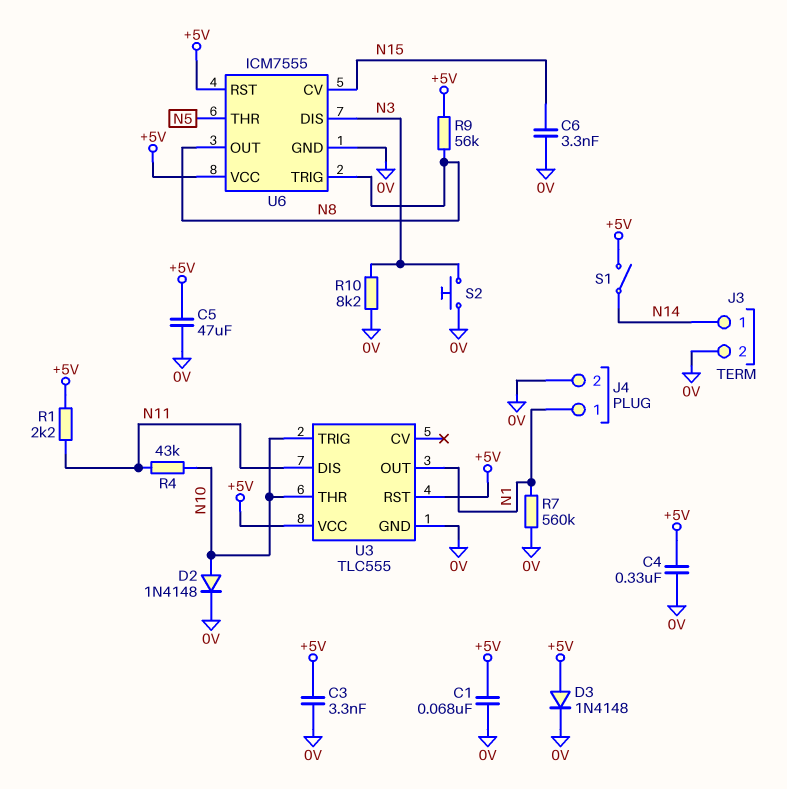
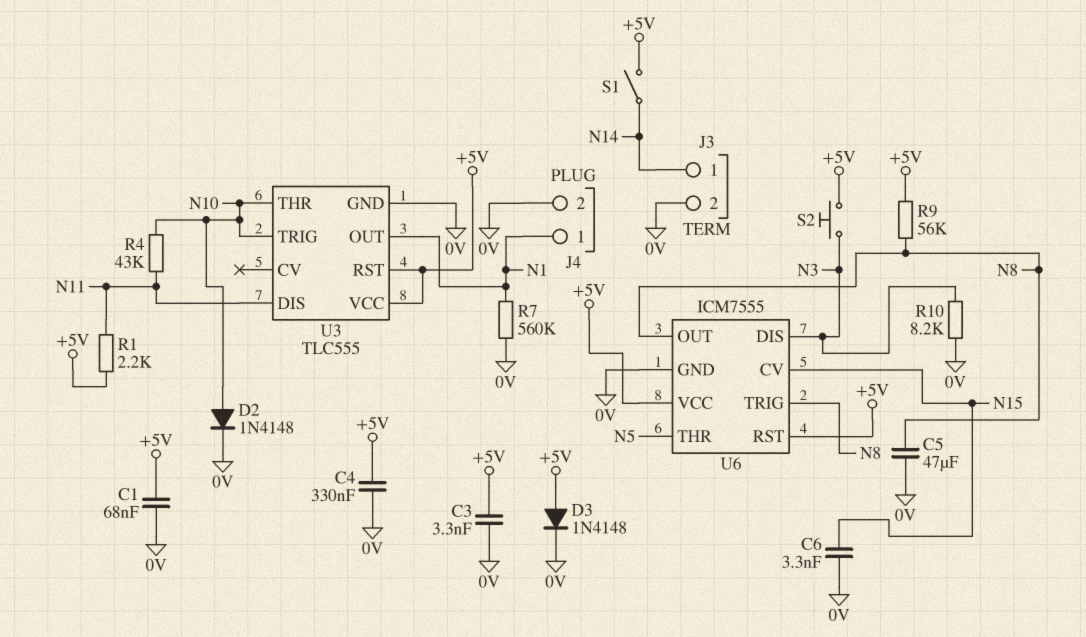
C5: 47uF (+5V, 0V) -> 47uF (0V, N8)
S2: button (0V, N3) -> button (+5V, N3)

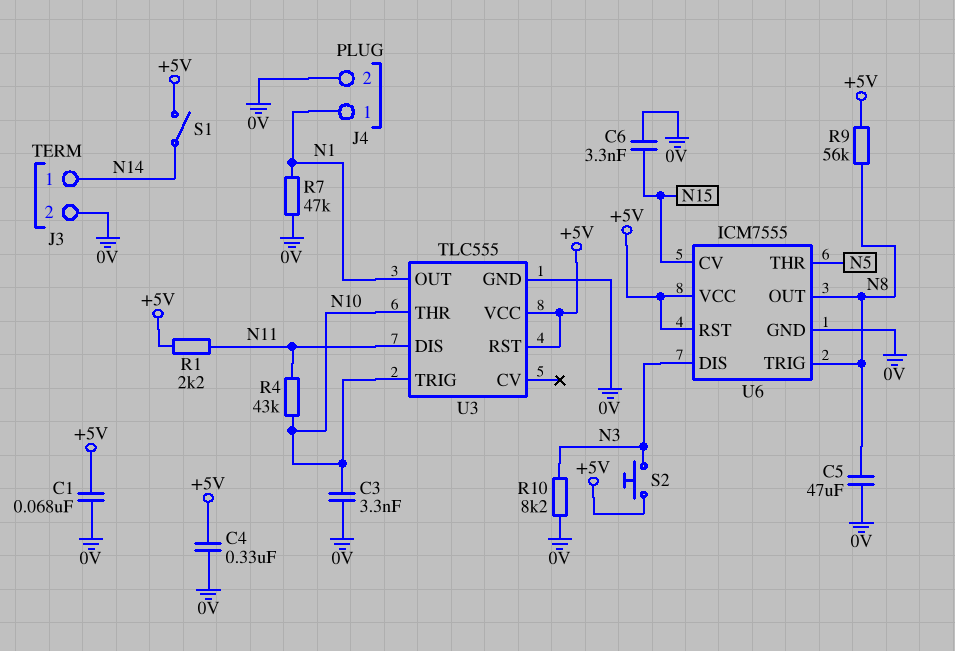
C3: 3.3nF (+5V, 0V) -> 3.3nF (0V, N10)
D2: diode 1N4148 (A N10, K 0V) -> none
D3: diode 1N4148 (A +5V, K 0V) -> none
R7: 560k (0V, N1) -> 47k (0V, N1)

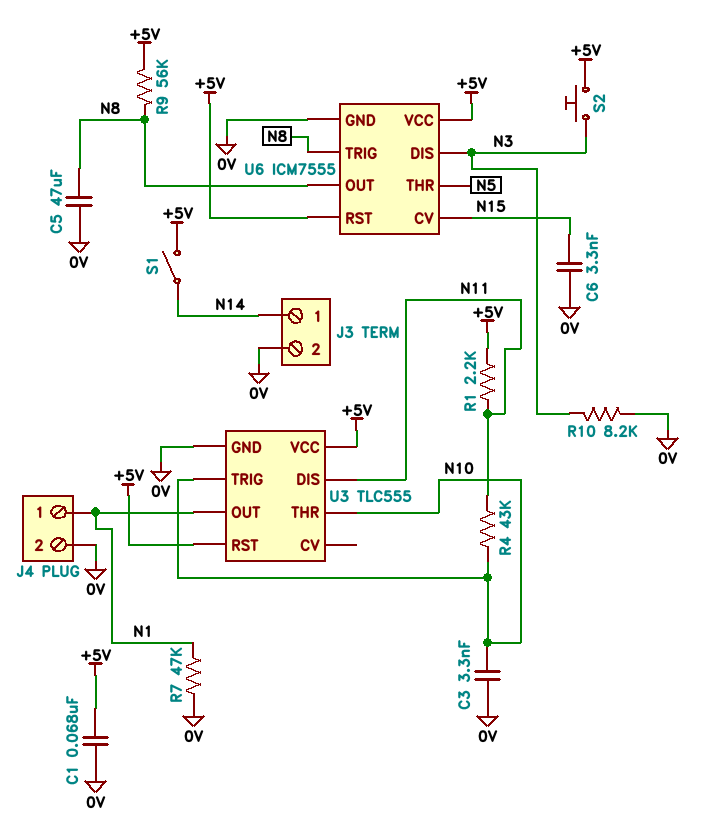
C4: 330nF (+5V, 0V) -> none

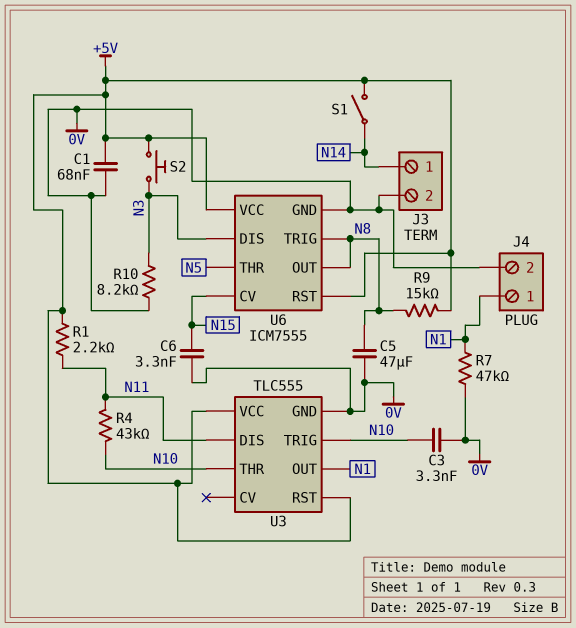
R9: 56k (+5V, N8) -> 15k (+5V, N8)

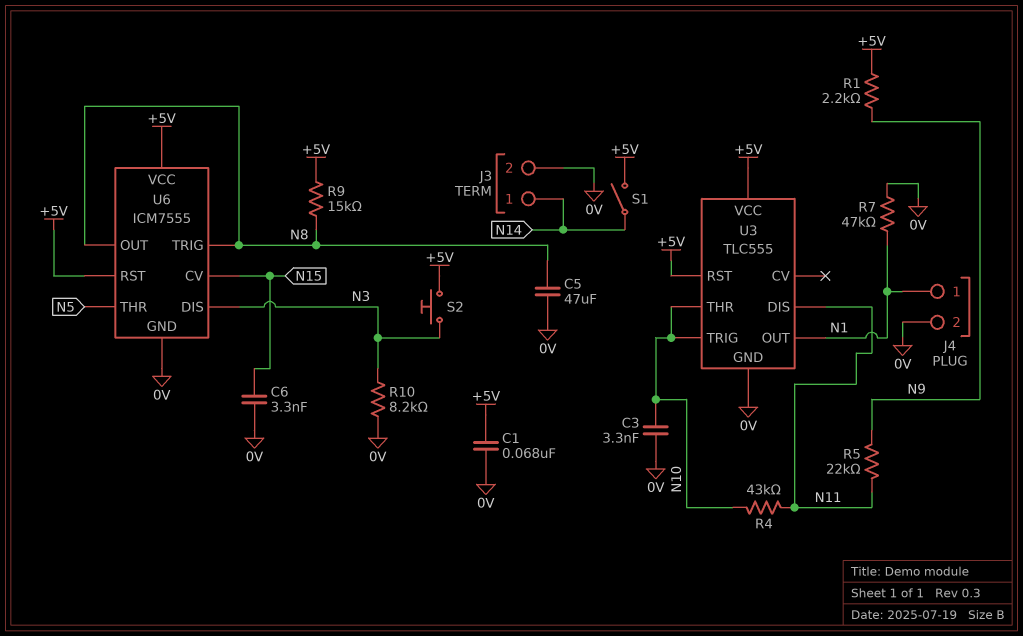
R1: 2.2k (+5V, N11) -> 2.2k (+5V, N9)
R5: none -> 22k (N9, N11)

